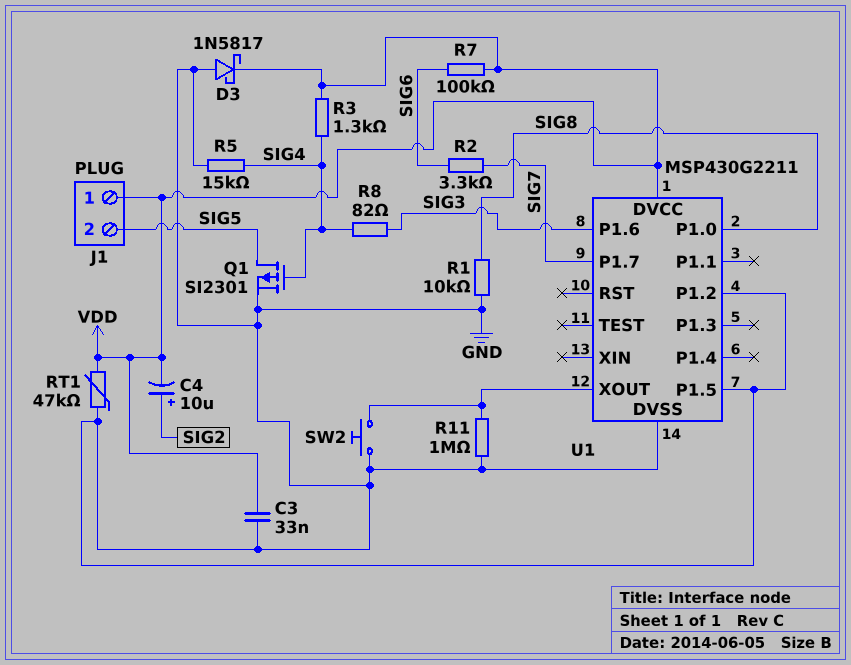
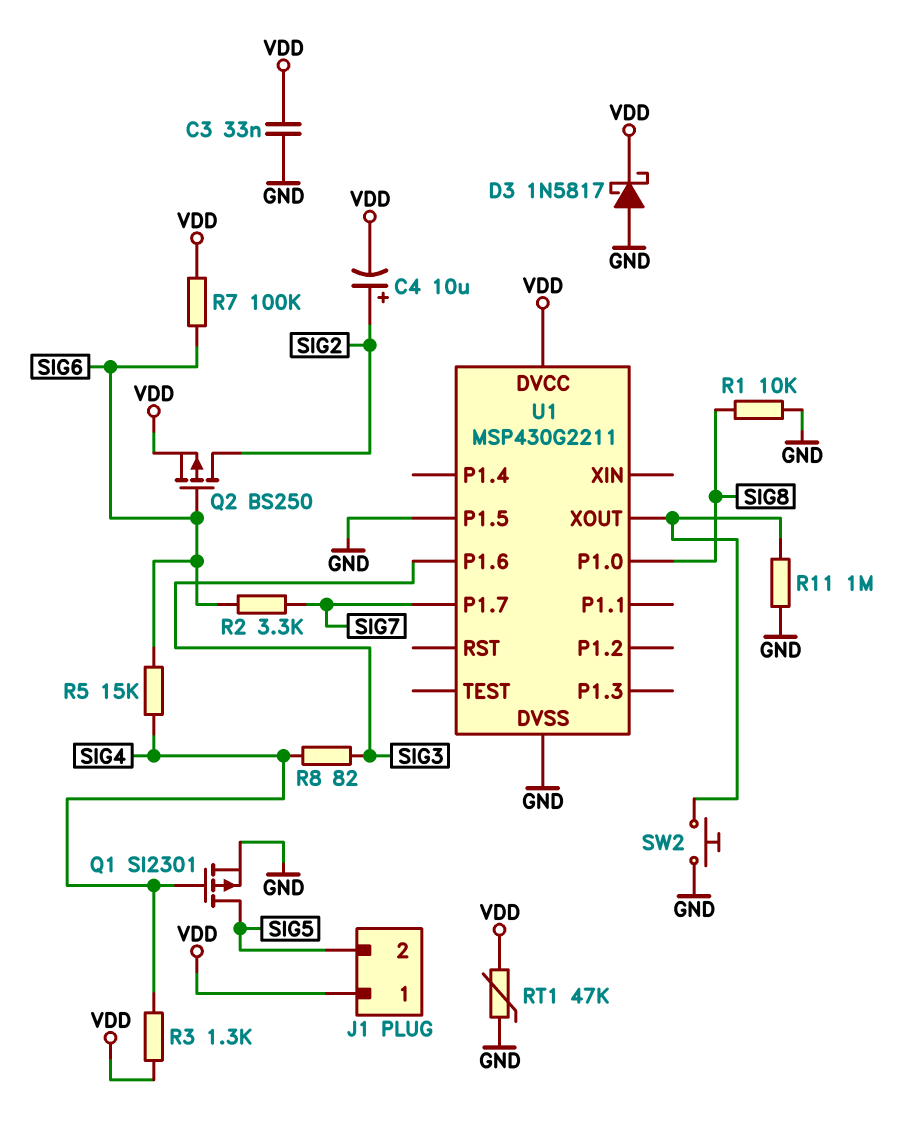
Q2: none -> PMOS BS250 (G SIG6, D SIG2, S VDD)
R5: 15k (GND, SIG4) -> 15k (SIG4, SIG6)
U1 pin P1.2: GND -> none

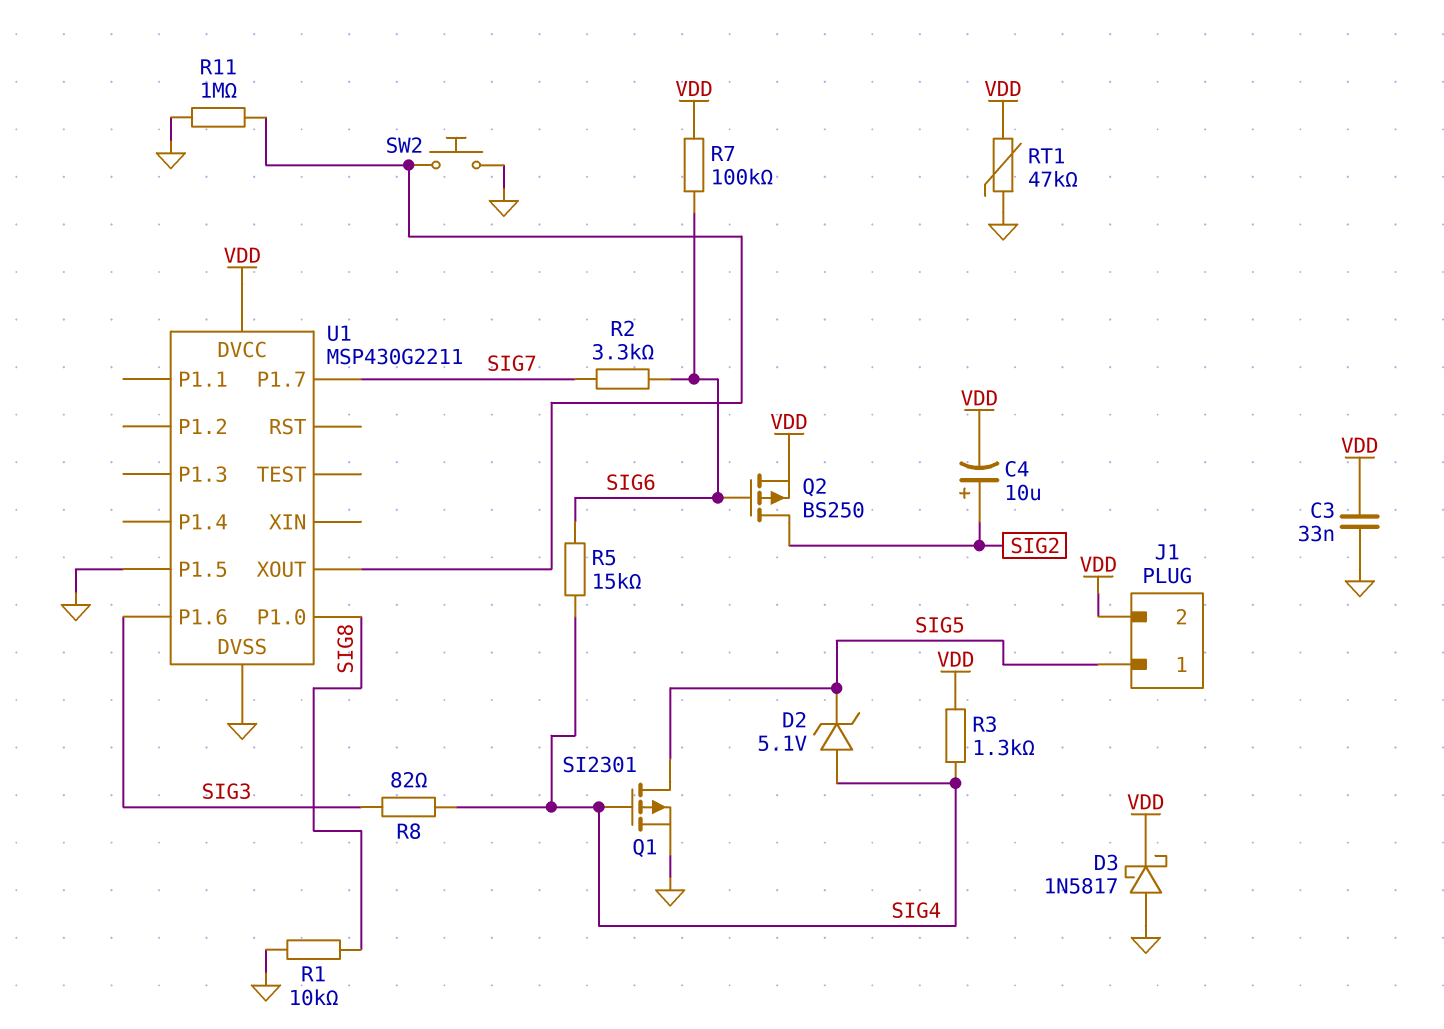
D2: none -> zener 5.1V (A SIG4, K SIG5)
J1 pin 1: VDD -> SIG5
J1 pin 2: SIG5 -> VDD

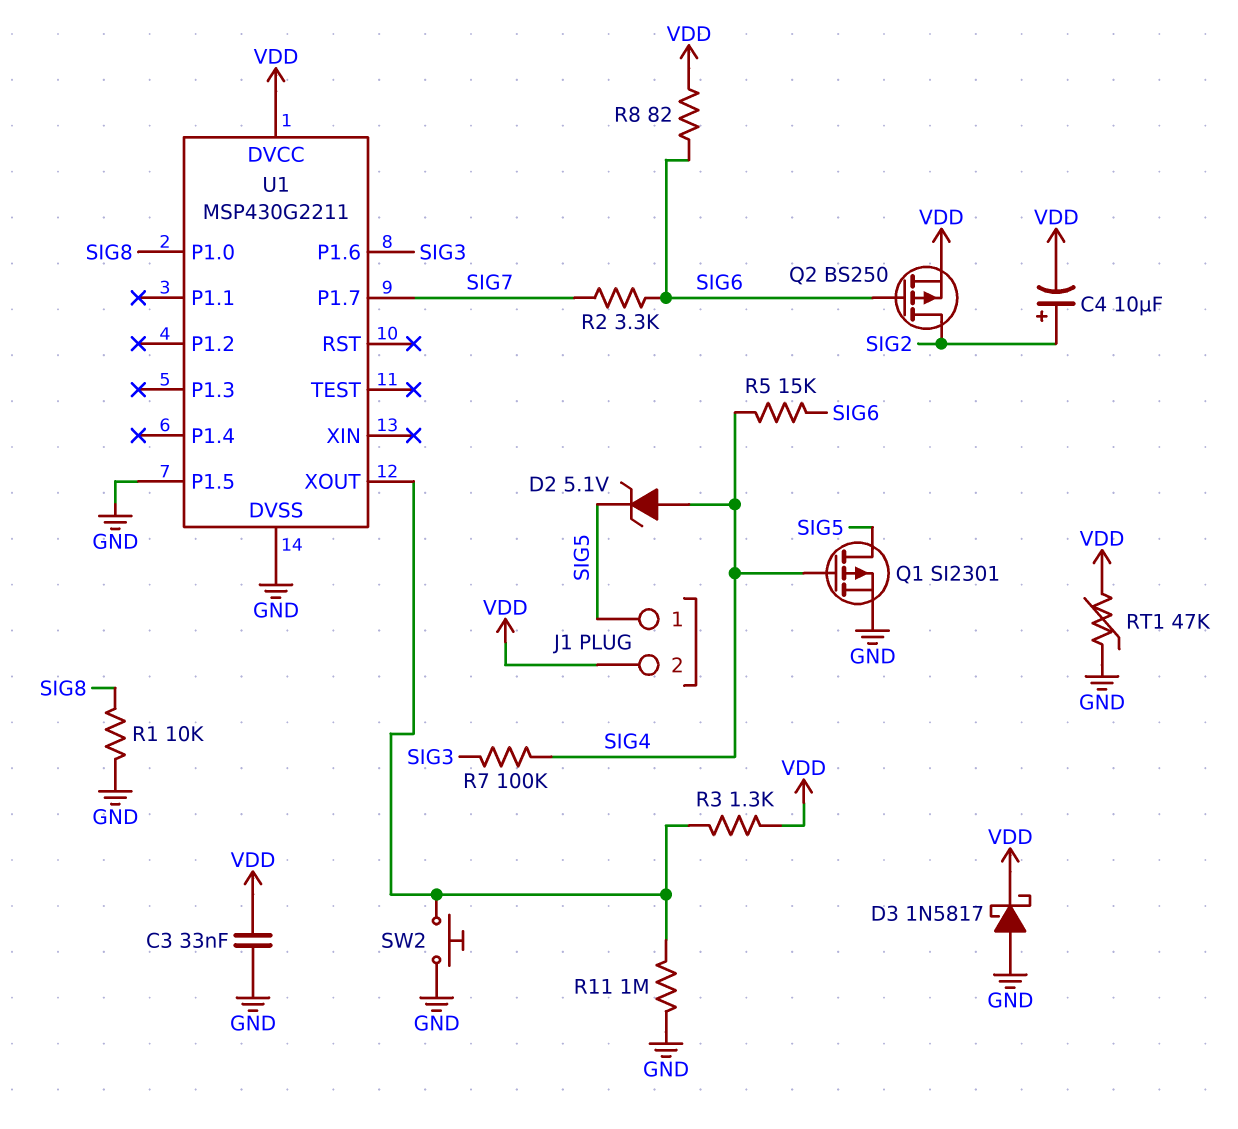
R3: 1.3k (SIG4, VDD) -> 1.3k (U1/XOUT, VDD)
R7: 100k (SIG6, VDD) -> 100k (SIG3, SIG4)
R8: 82 (SIG3, SIG4) -> 82 (SIG6, VDD)

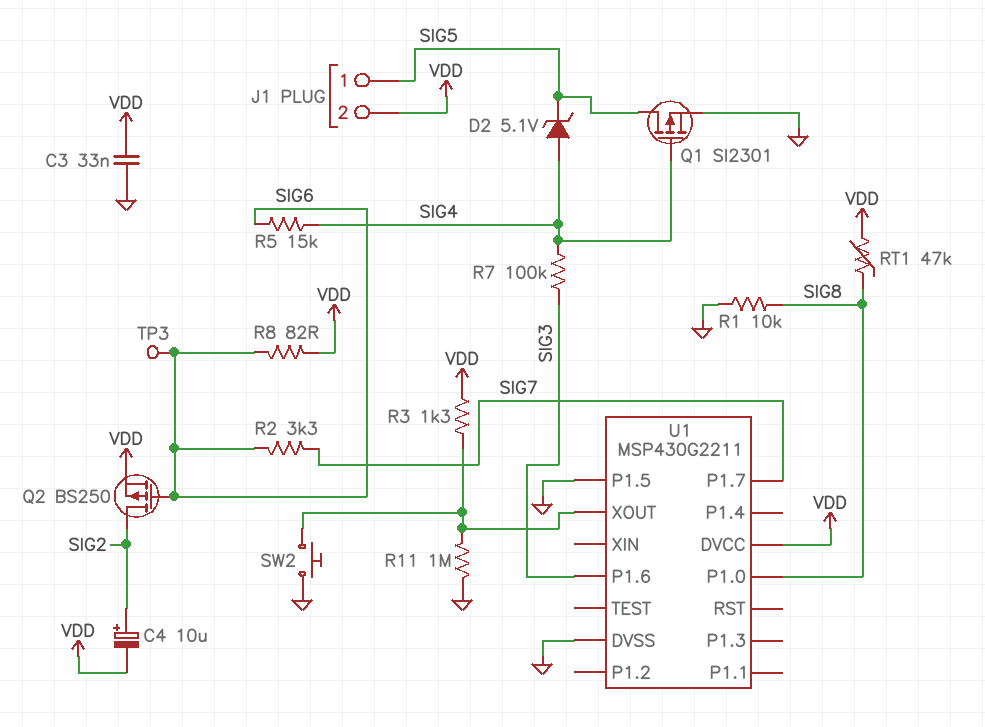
D3: schottky 1N5817 (A GND, K VDD) -> none
RT1: 47k (GND, VDD) -> 47k (SIG8, VDD)
TP3: none -> test point (SIG6)

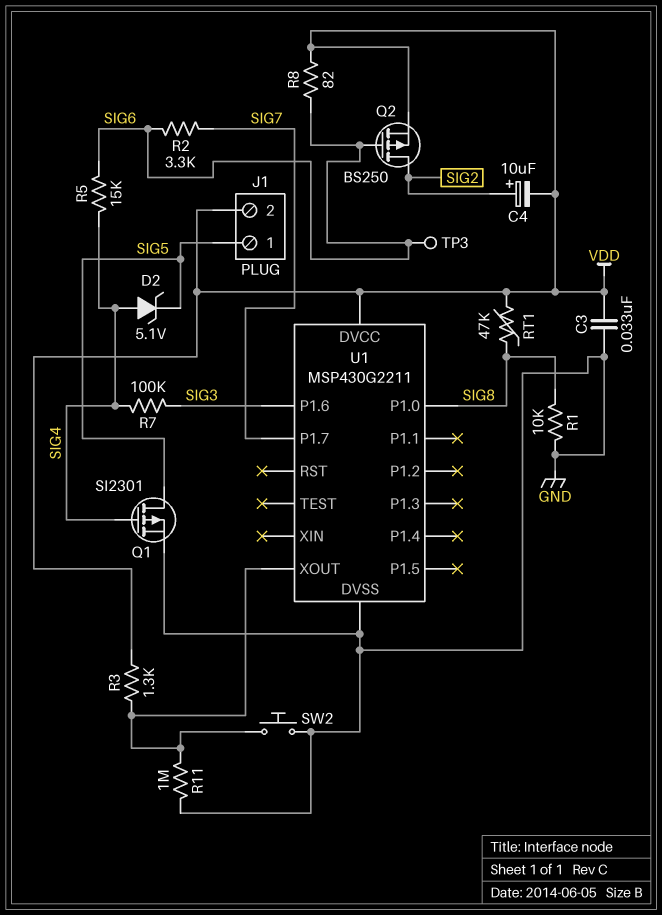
U1 pin P1.5: GND -> none

